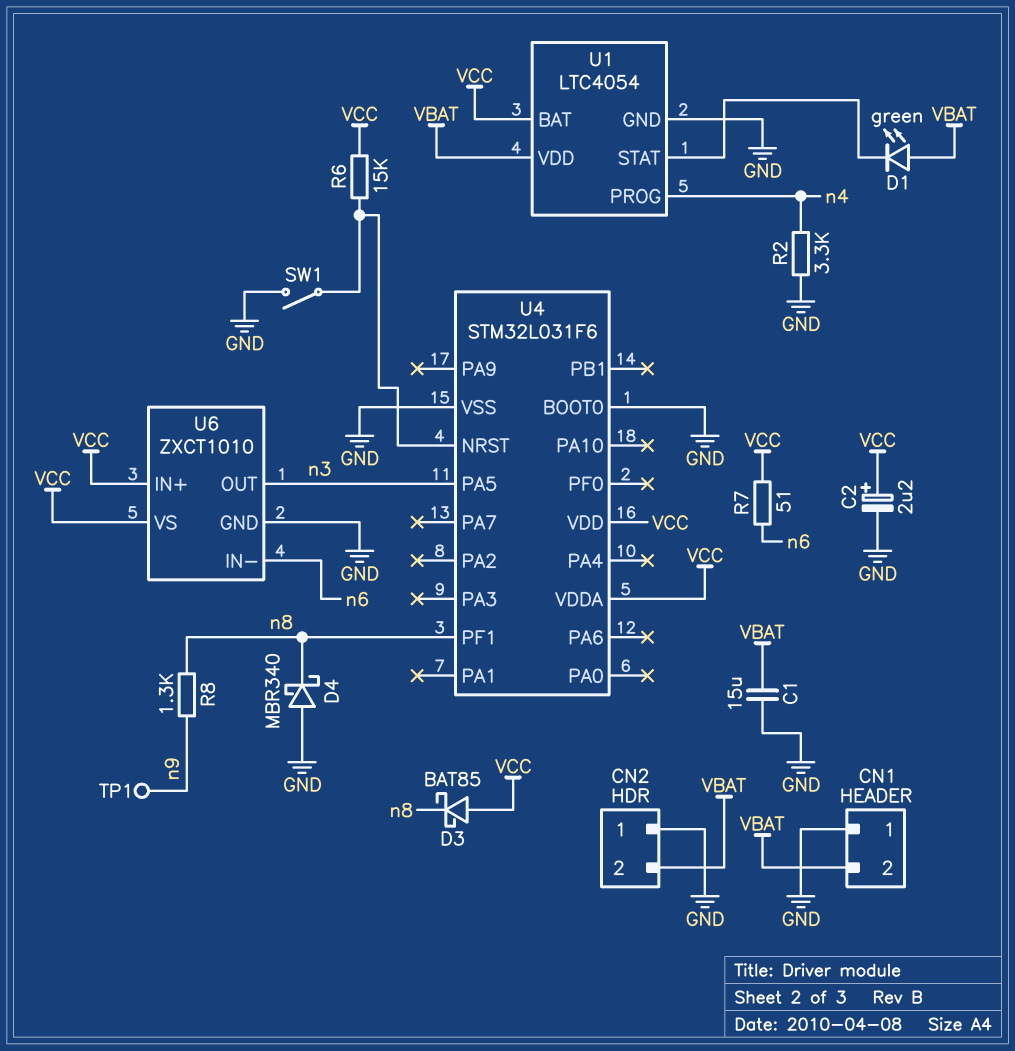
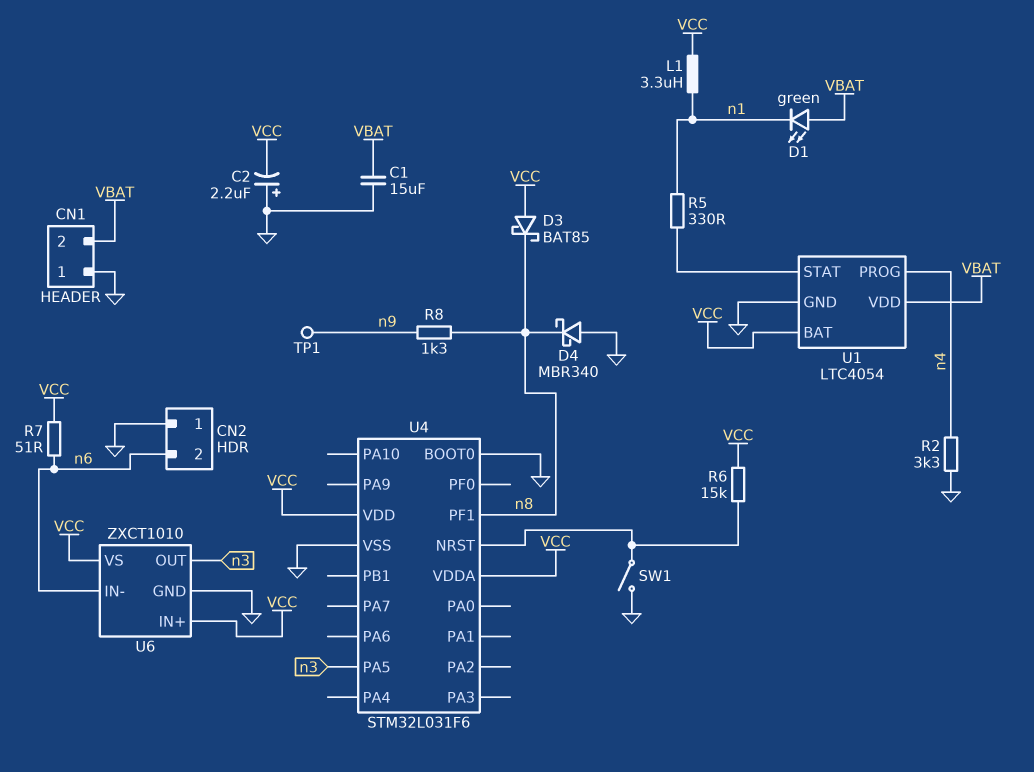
C2: 2.2uF (plus VCC, minus GND) -> 2.2uF (plus GND, minus VCC)
CN2 pin 2: VBAT -> n6
D1: LED green (A VBAT, K U1/STAT) -> LED green (A VBAT, K n1)
L1: none -> 3.3uH (VCC, n1)
R5: none -> 330 (U1/STAT, n1)

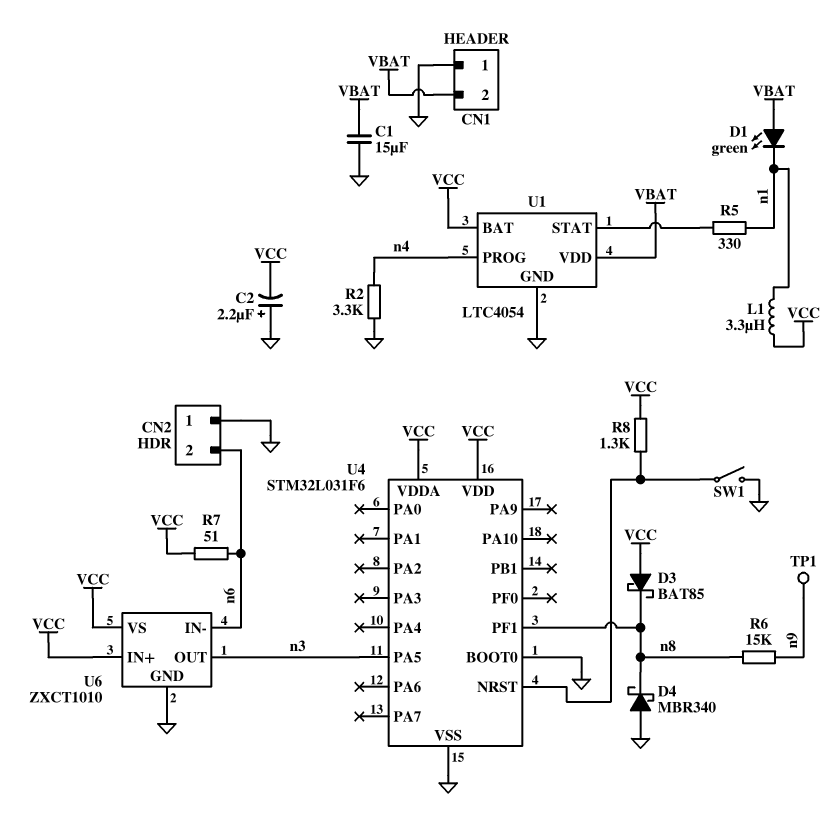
R6: 15k (U4/NRST, VCC) -> 15k (n8, n9)
R8: 1.3k (n8, n9) -> 1.3k (U4/NRST, VCC)

